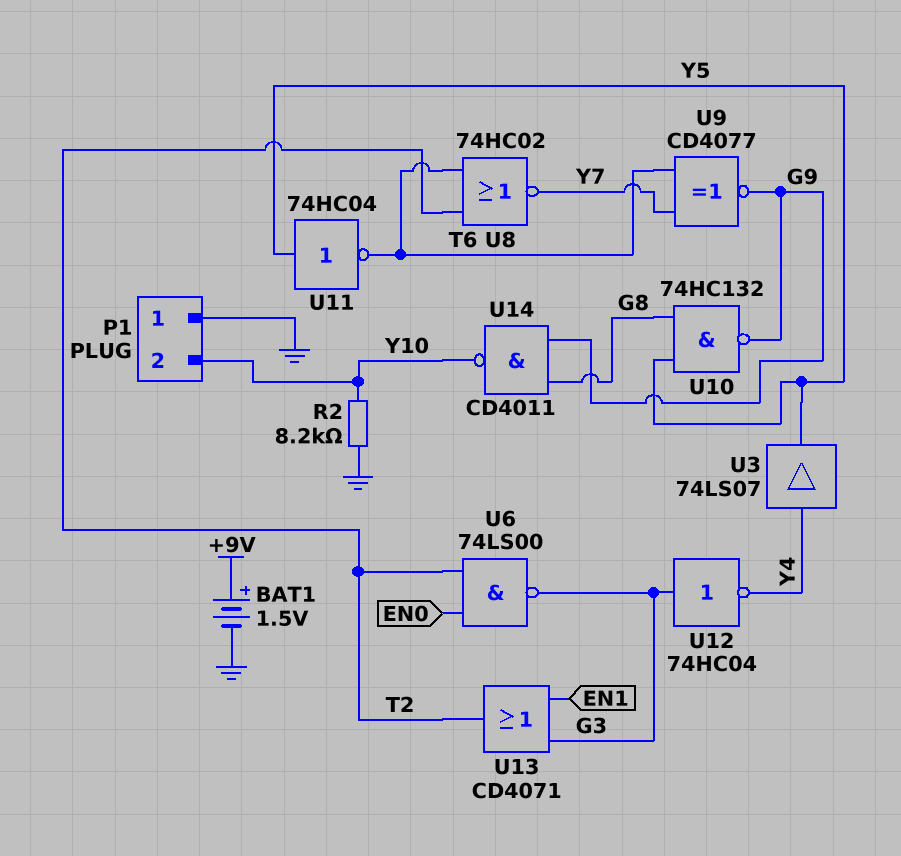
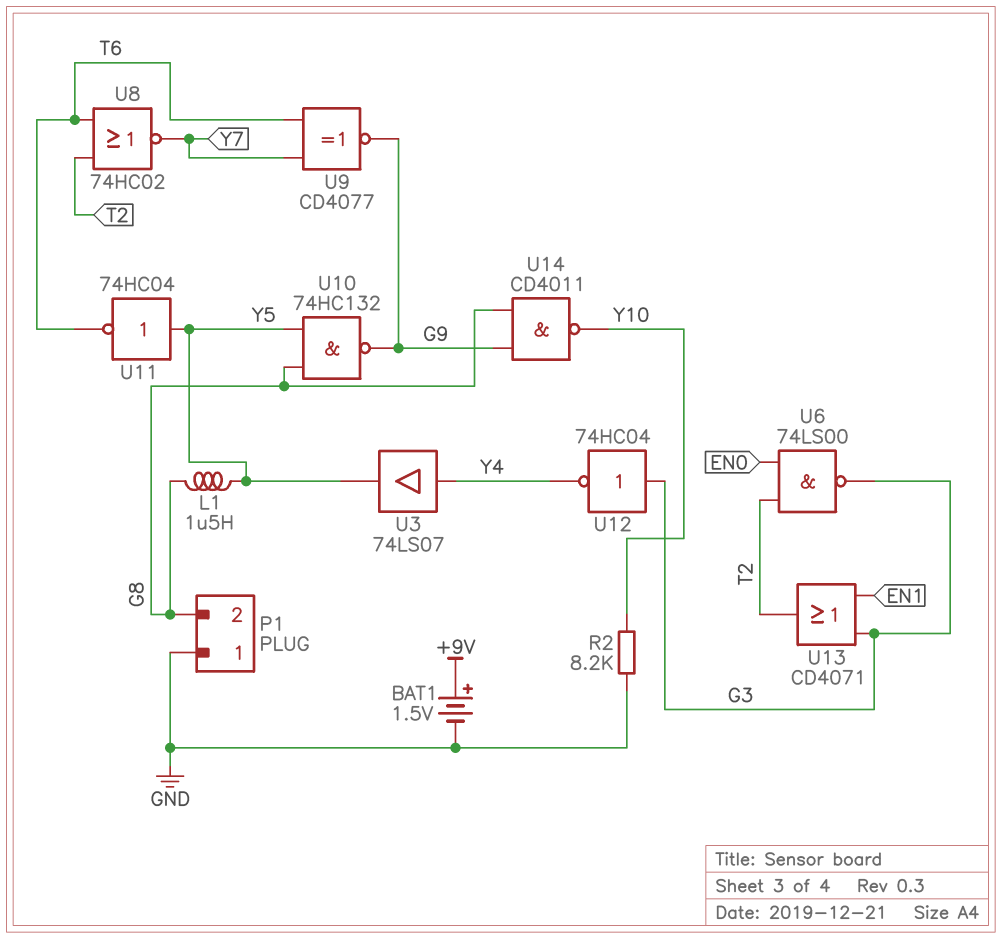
L1: none -> 1.5uH (G8, Y5)
P1 pin 2: Y10 -> G8

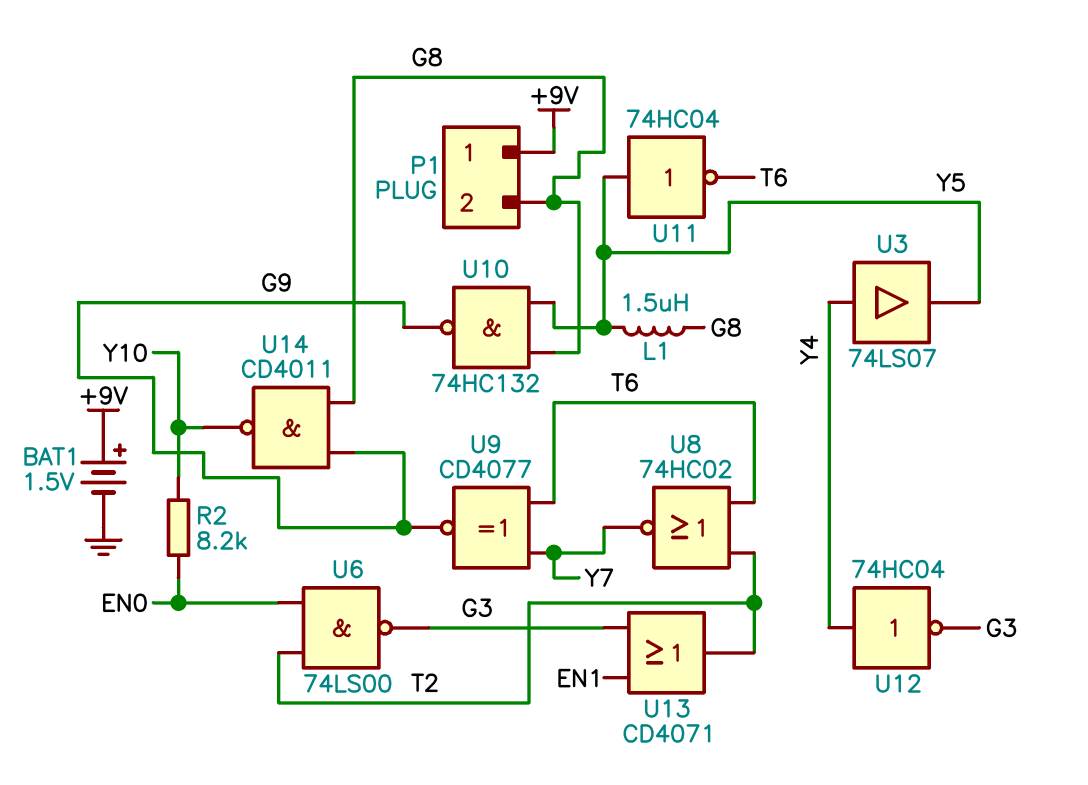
P1 pin 1: GND -> +9V
R2: 8.2k (GND, Y10) -> 8.2k (EN0, Y10)
U12: NOT 74HC04 (in G3, out Y4) -> NOT 74HC04 (in Y4, out G3)

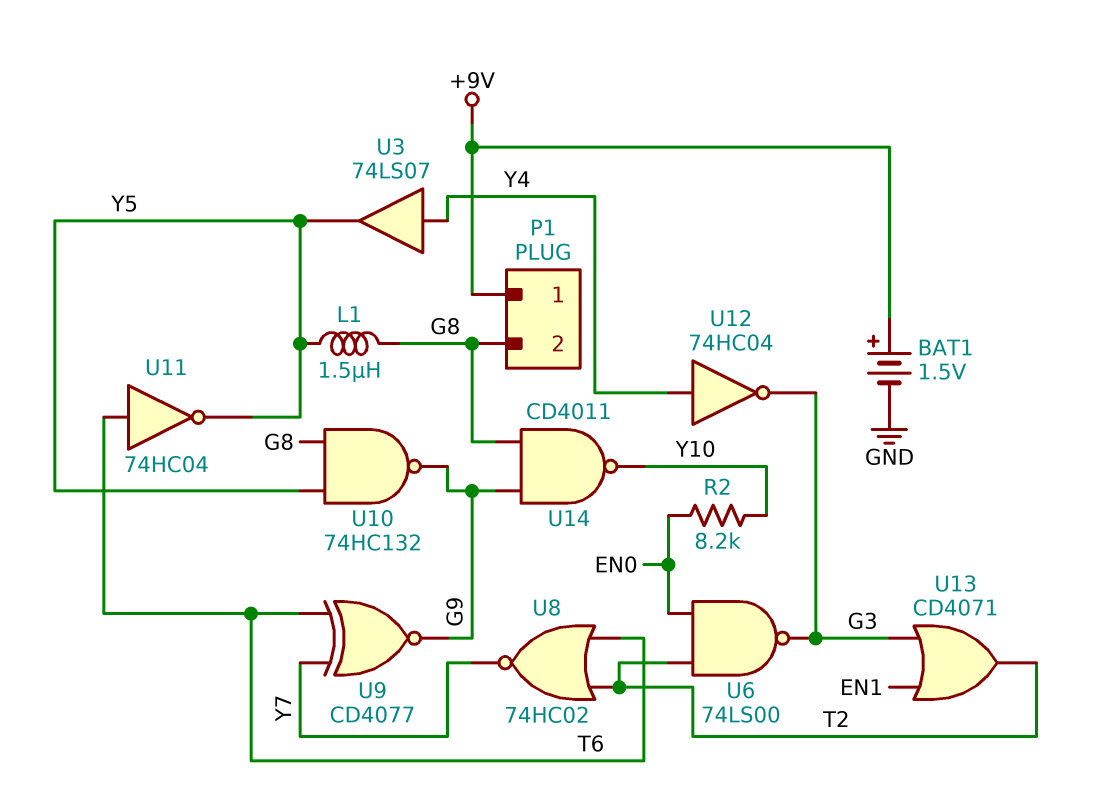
U11: NOT 74HC04 (in Y5, out T6) -> NOT 74HC04 (in T6, out Y5)

